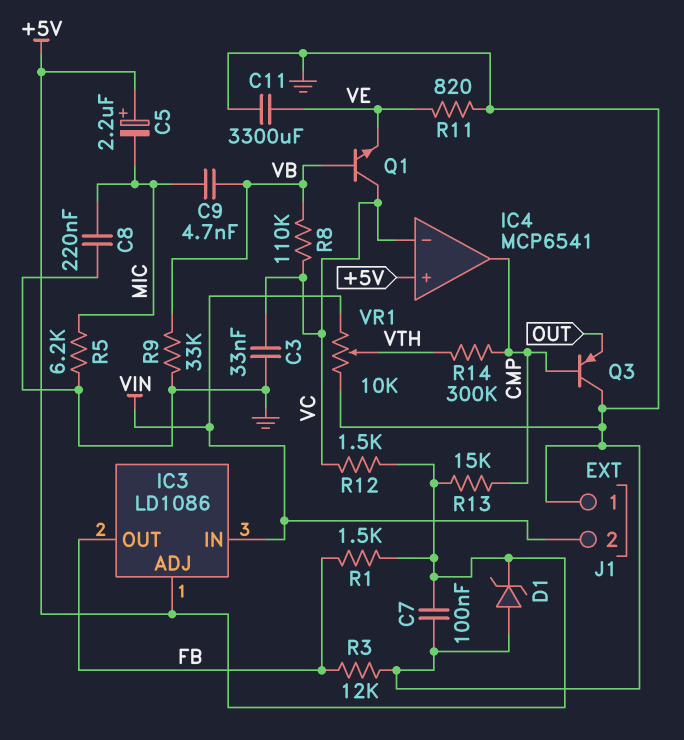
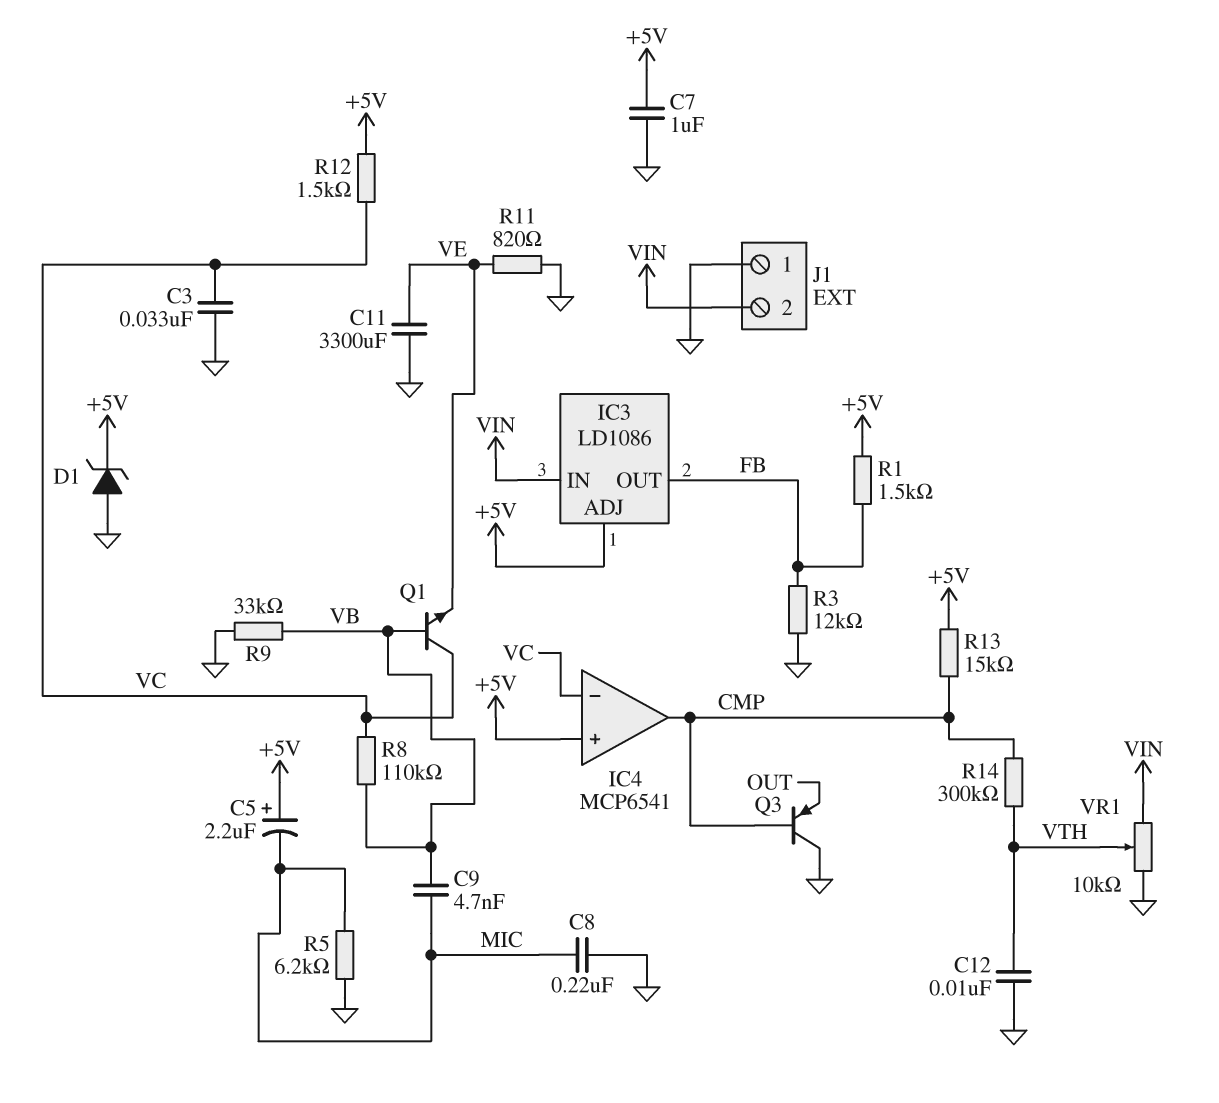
C7: 100nF (+5V, GND) -> 1uF (+5V, GND)
C12: none -> 10nF (GND, VTH)

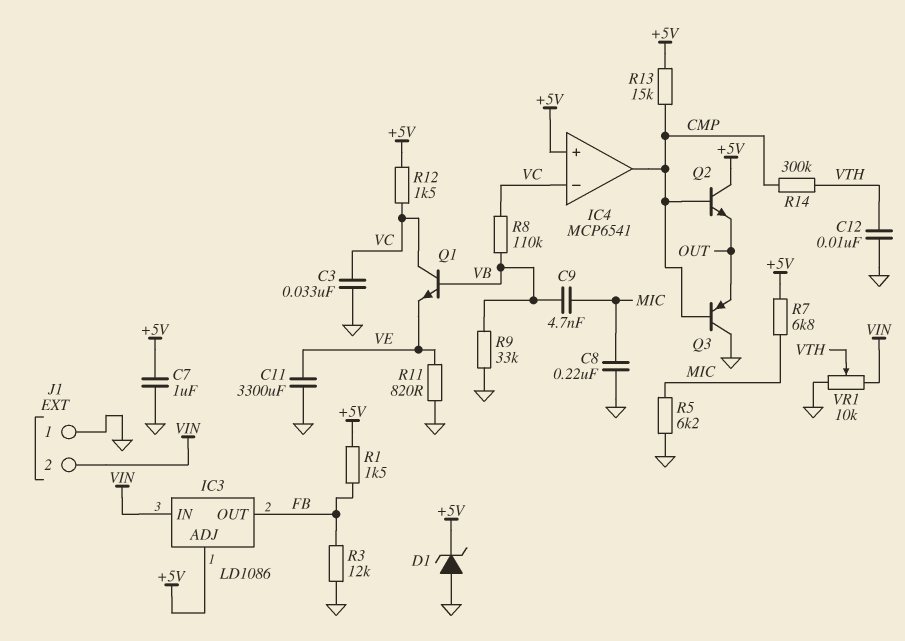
C5: 2.2uF (plus +5V, minus MIC) -> none
Q2: none -> NPN (B CMP, C +5V, E OUT)
R7: none -> 6.8k (+5V, MIC)

